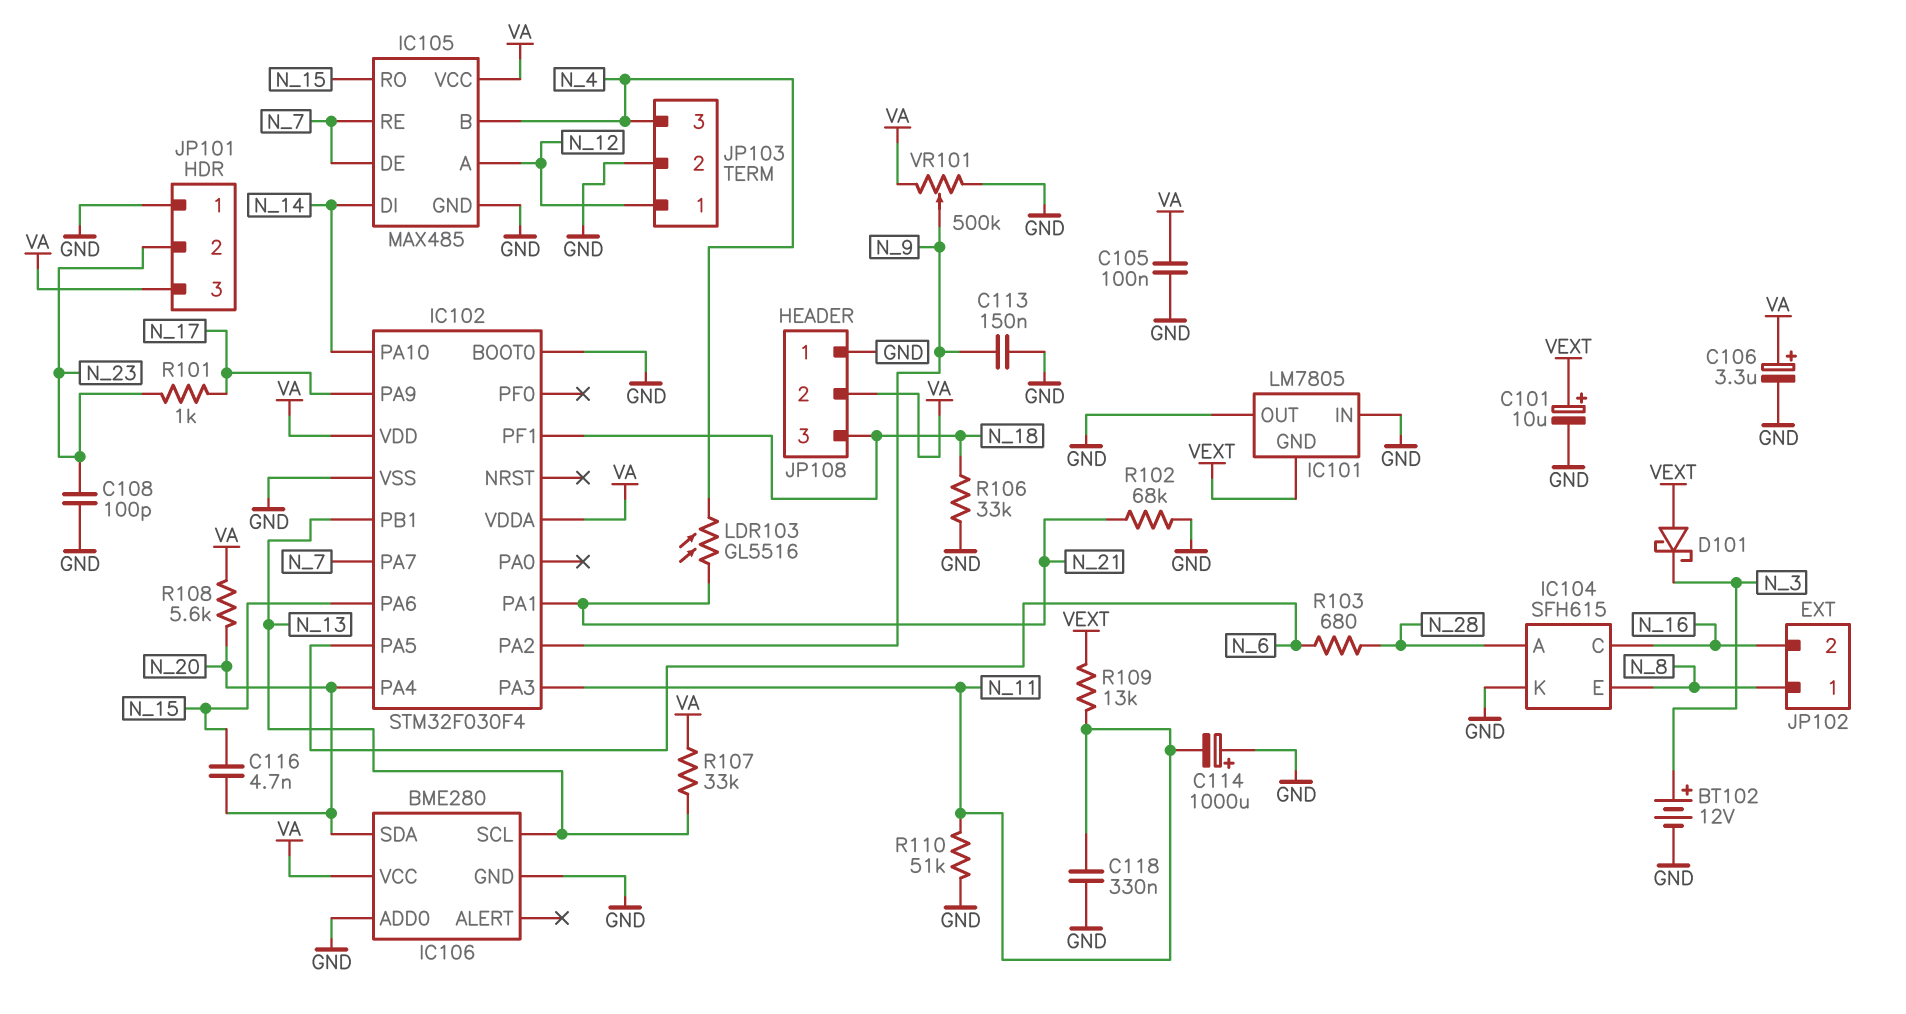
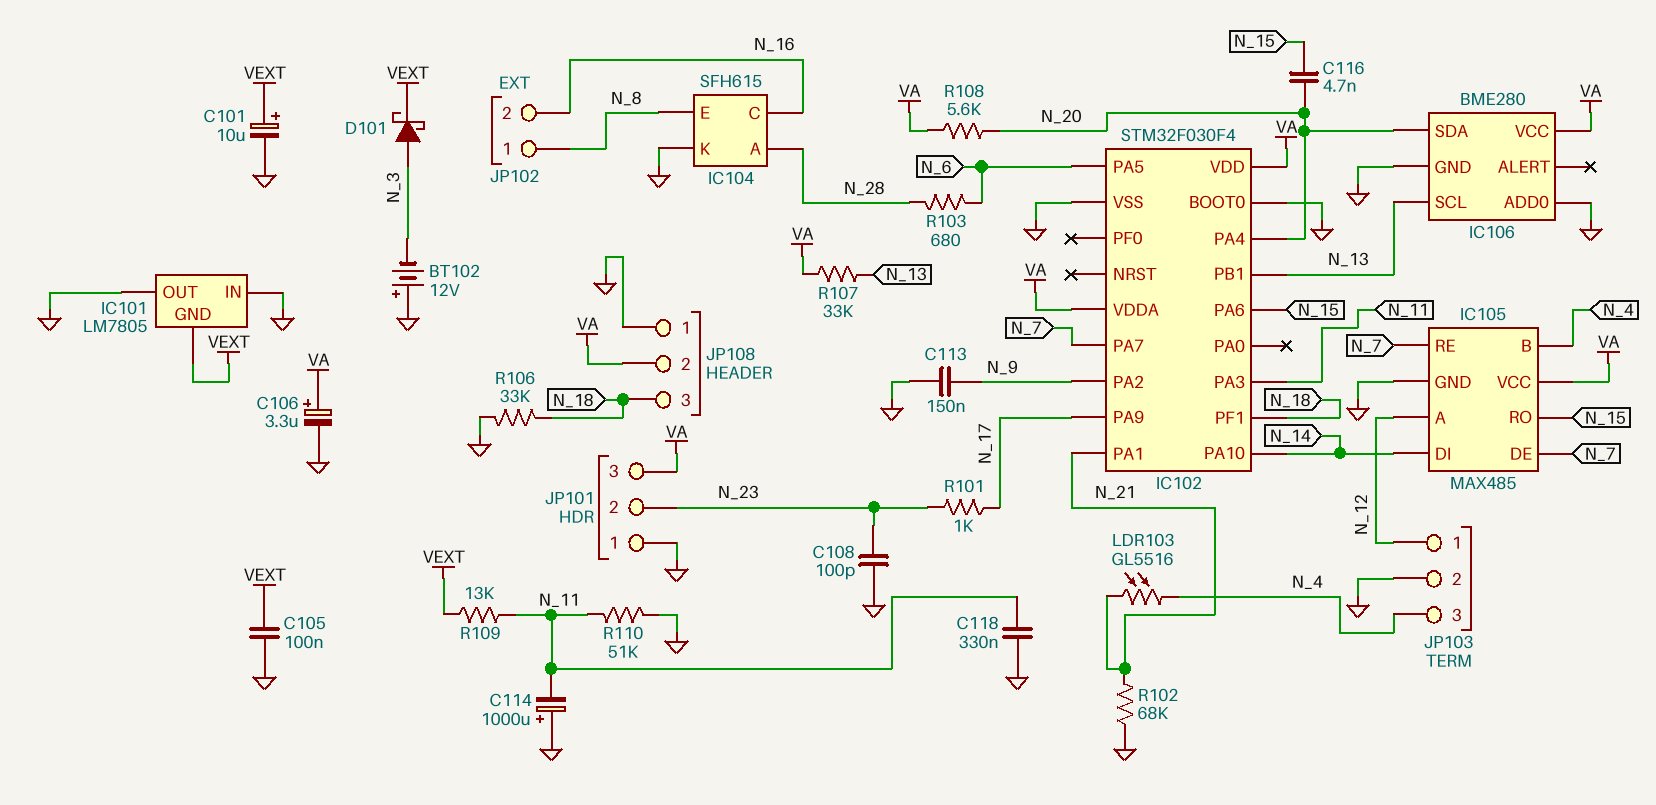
BT102: 12V (plus N_3, minus GND) -> 12V (plus GND, minus N_3)
C105: 100nF (GND, VA) -> 100nF (GND, VEXT)
D101: schottky (A VEXT, K N_3) -> schottky (A N_3, K VEXT)
VR101: 500k (GND, VA, wiper N_9) -> none

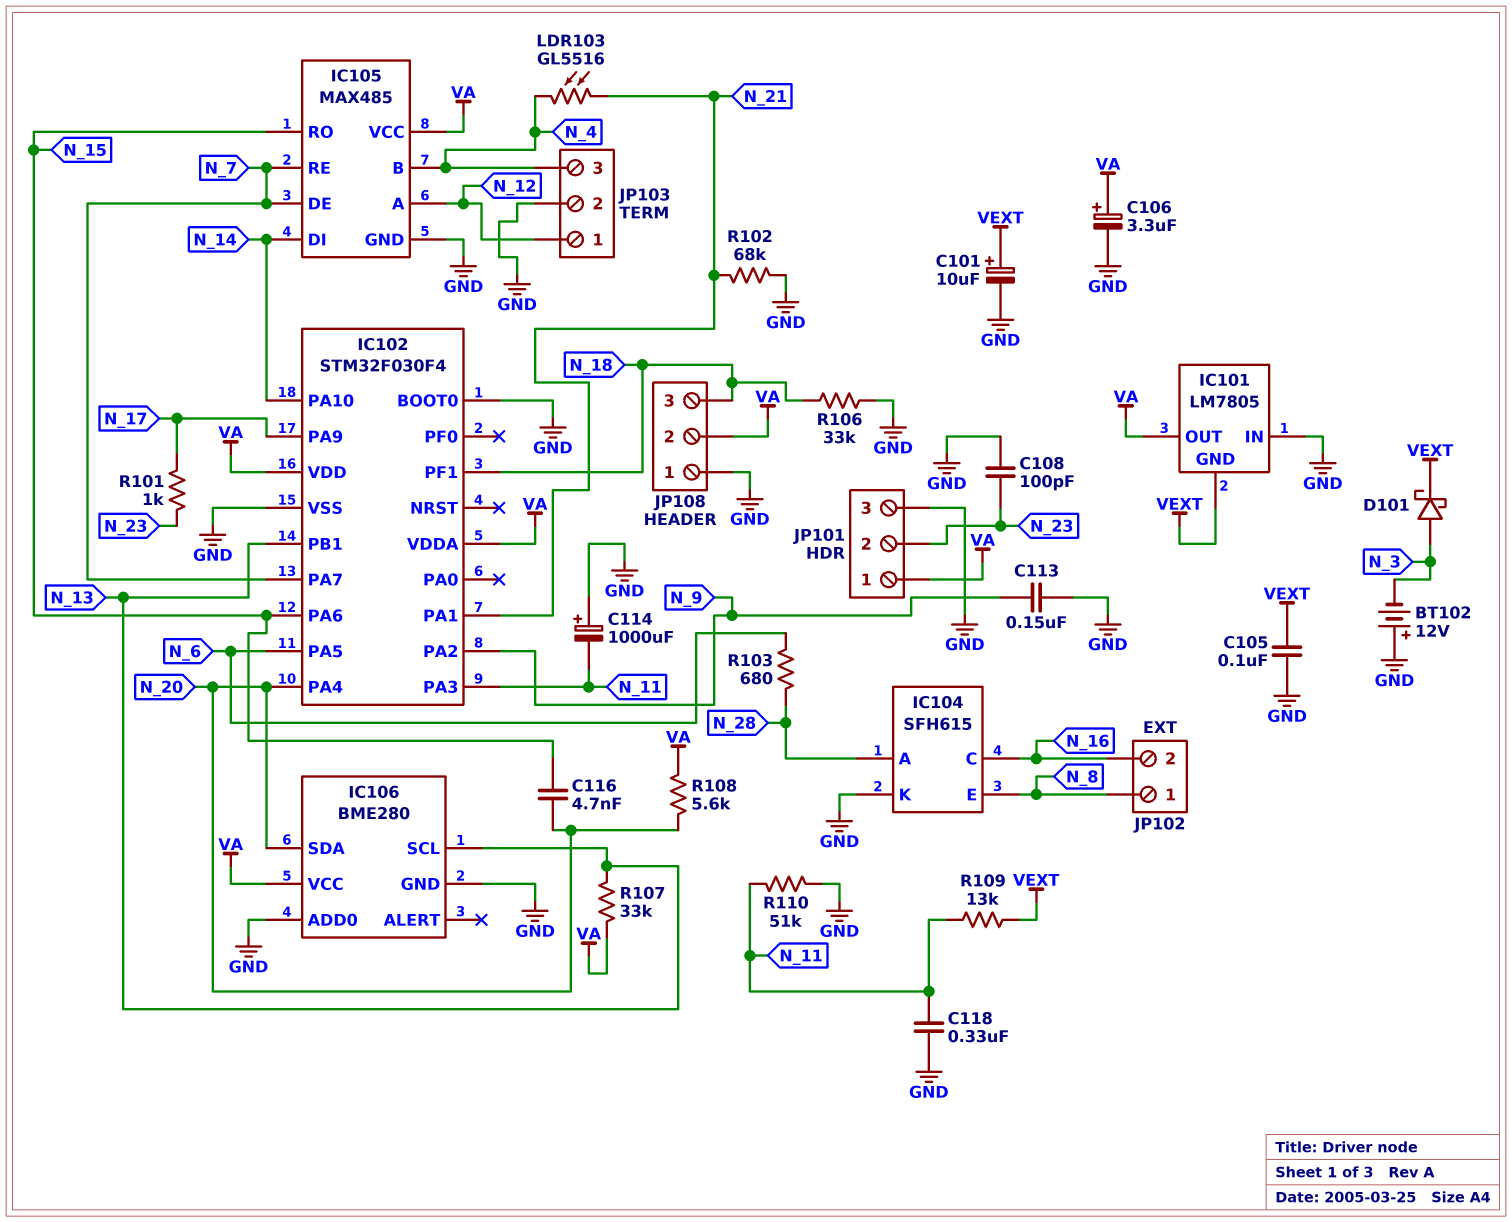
IC101 pin OUT: GND -> VA
JP101 pin 1: GND -> VA
JP101 pin 3: VA -> GND

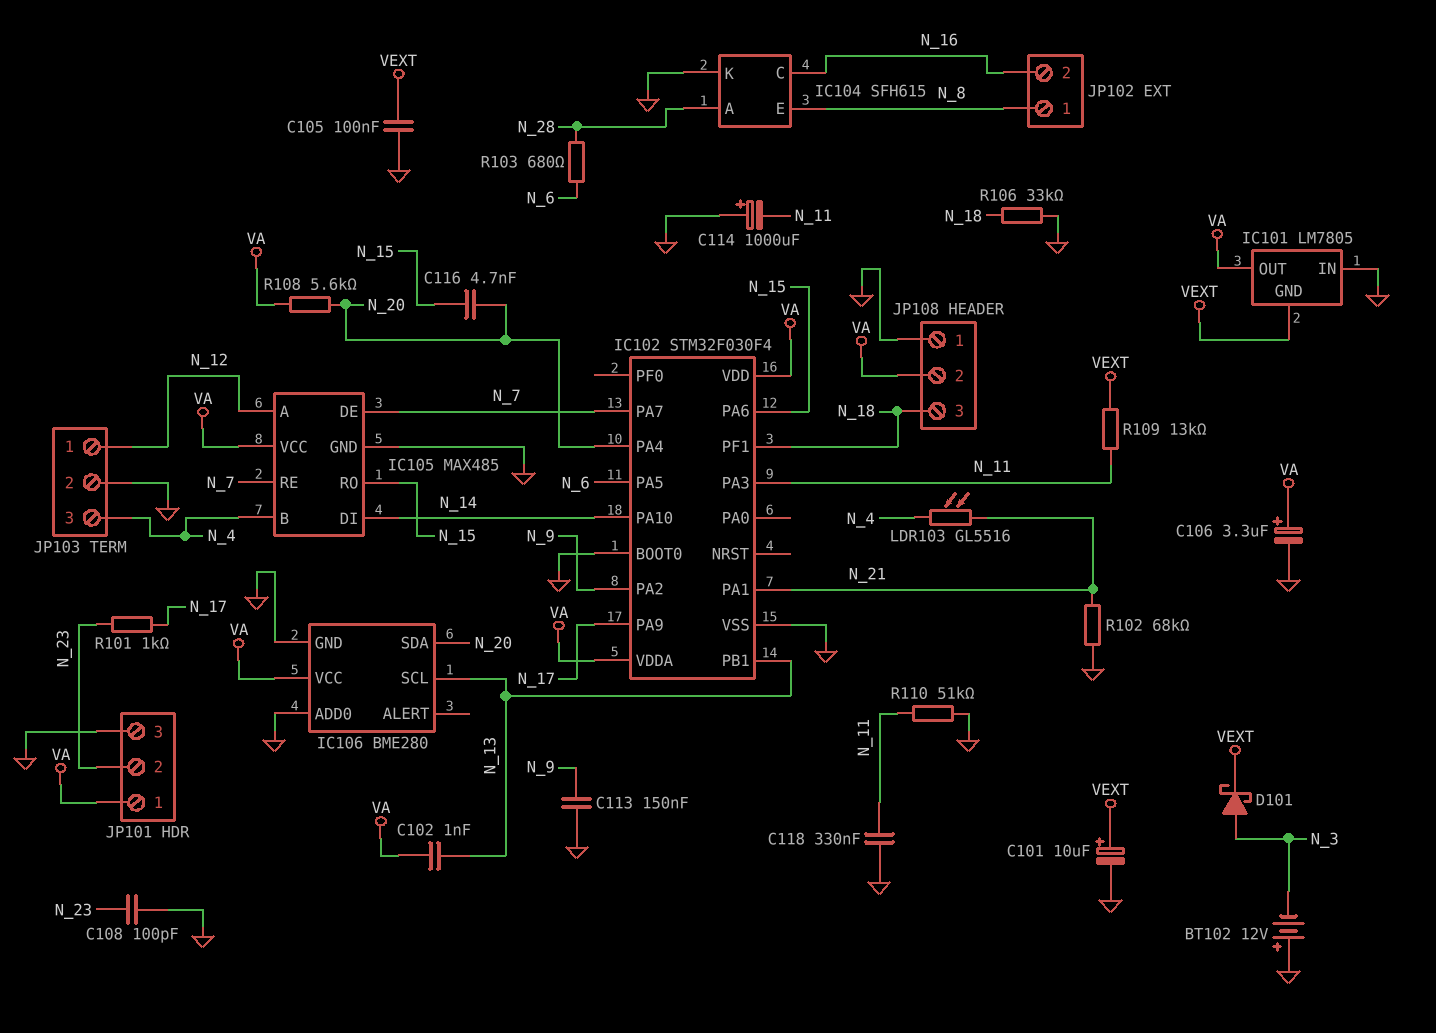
C102: none -> 1nF (N_13, VA)
R107: 33k (N_13, VA) -> none

